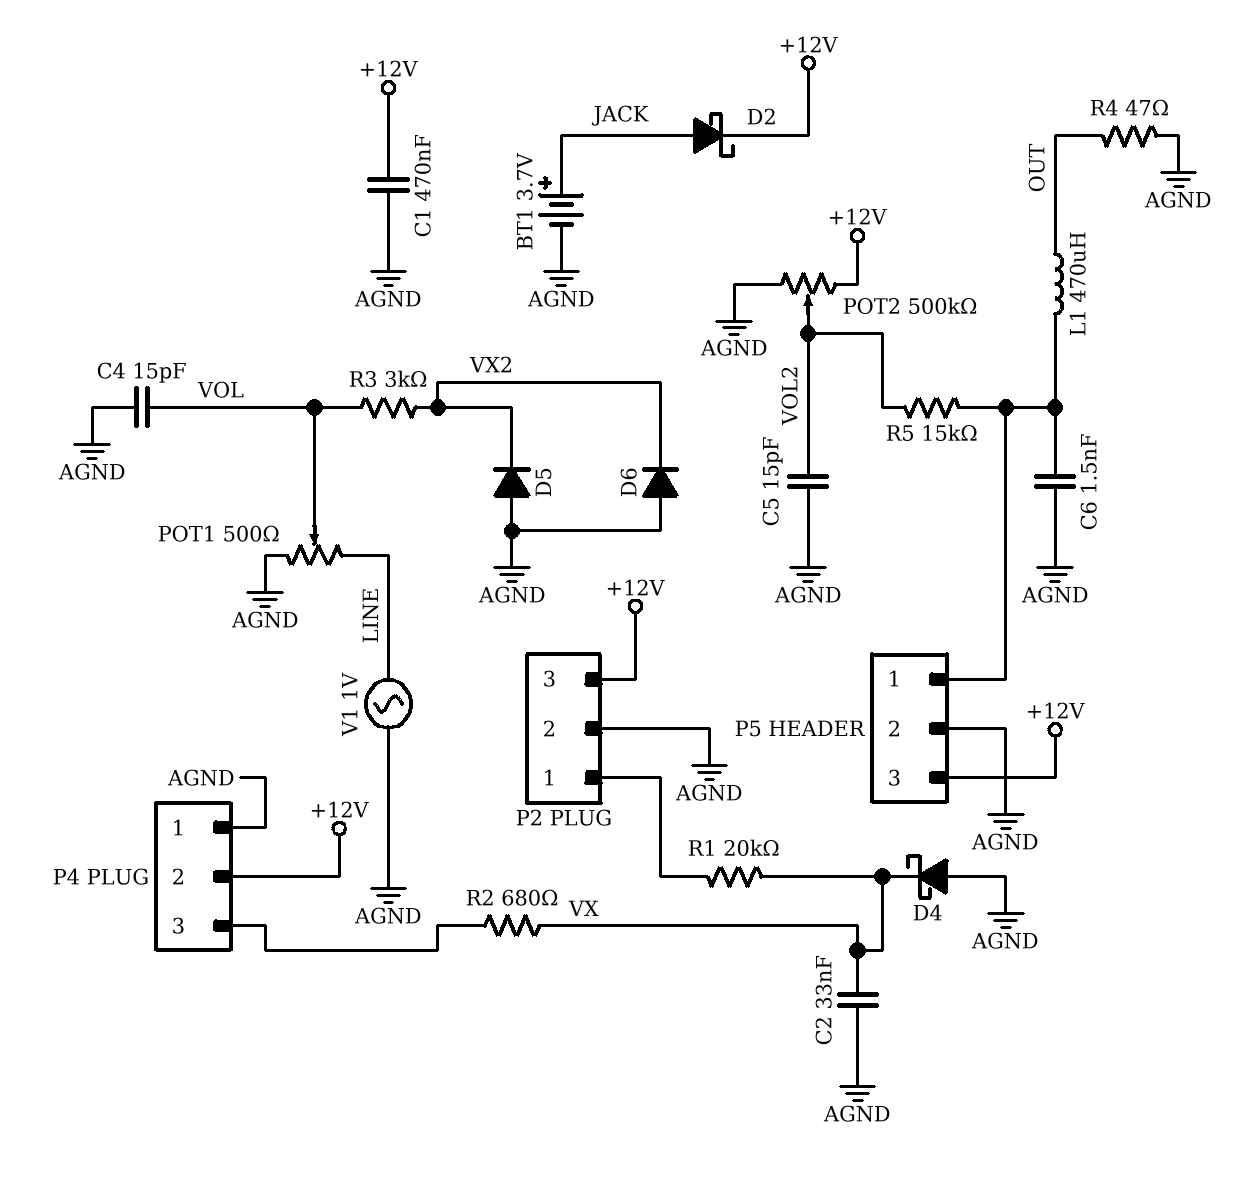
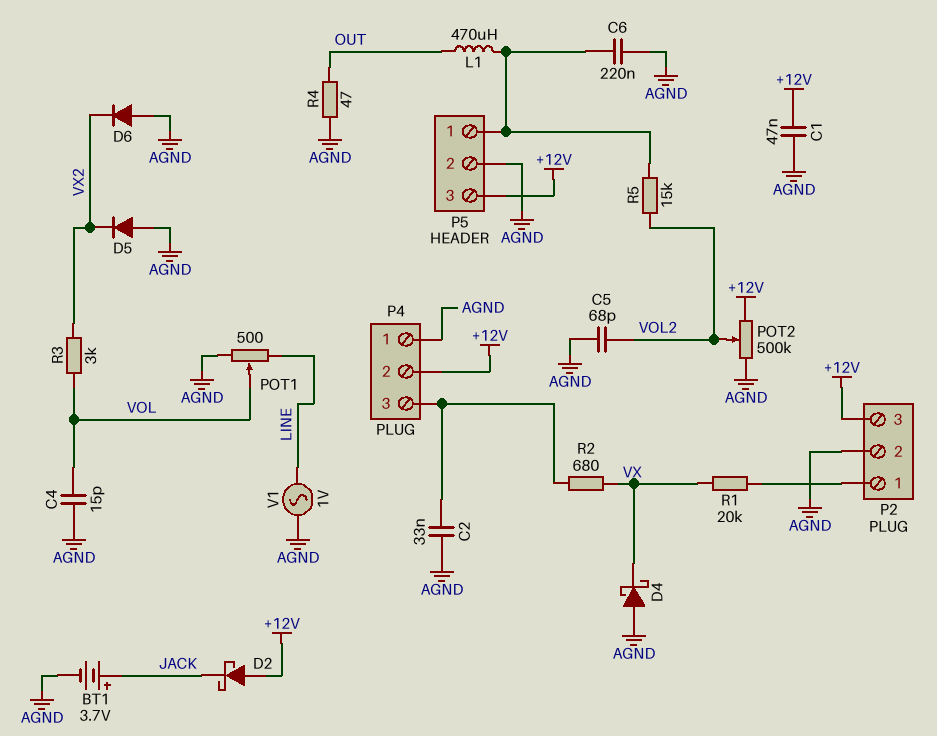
C1: 470nF (+12V, AGND) -> 47nF (+12V, AGND)
C2: 33nF (AGND, VX) -> 33nF (AGND, P4/3)
C5: 15pF (AGND, VOL2) -> 68pF (AGND, VOL2)
C6: 1.5nF (AGND, P5/1) -> 220nF (AGND, P5/1)
D2: schottky (A JACK, K +12V) -> schottky (A +12V, K JACK)

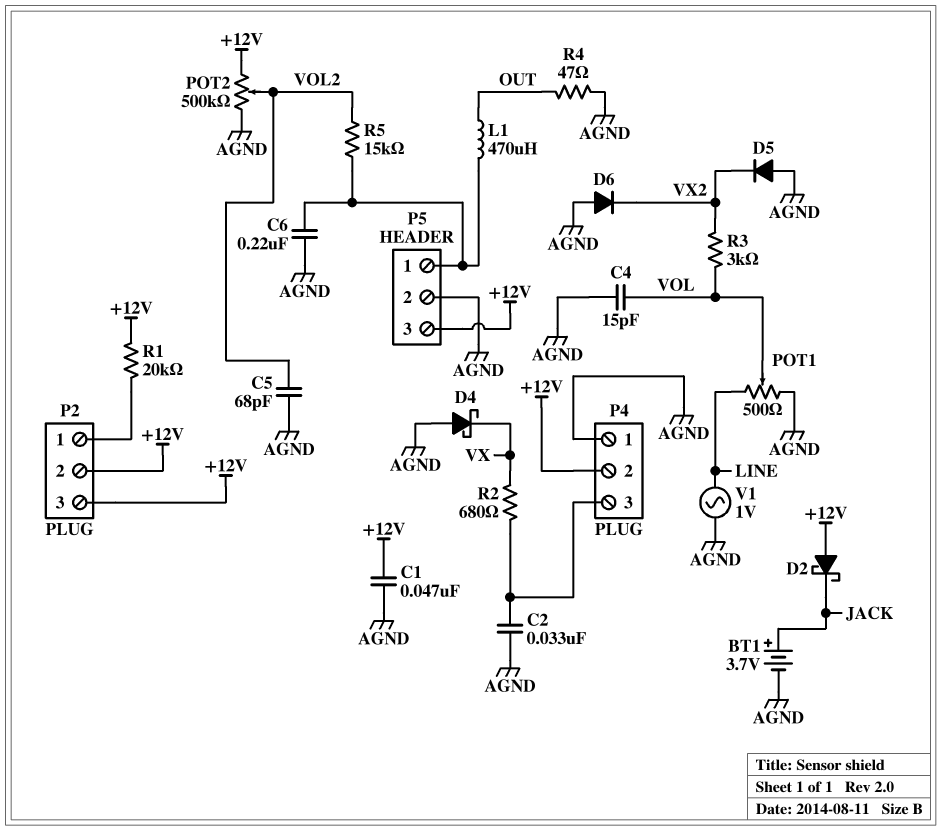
P2 pin 2: AGND -> +12V
R1: 20k (P2/1, VX) -> 20k (+12V, P2/1)

